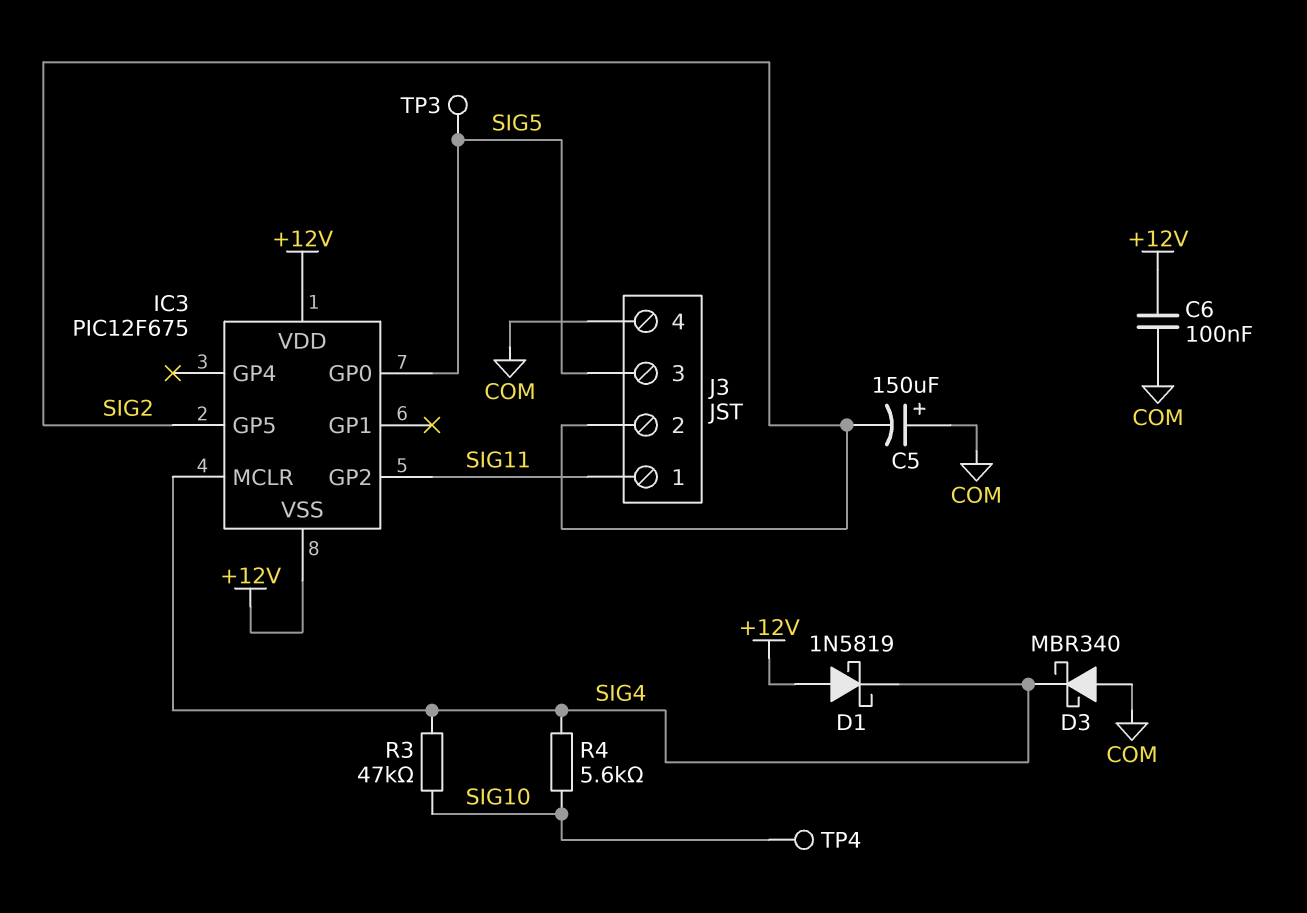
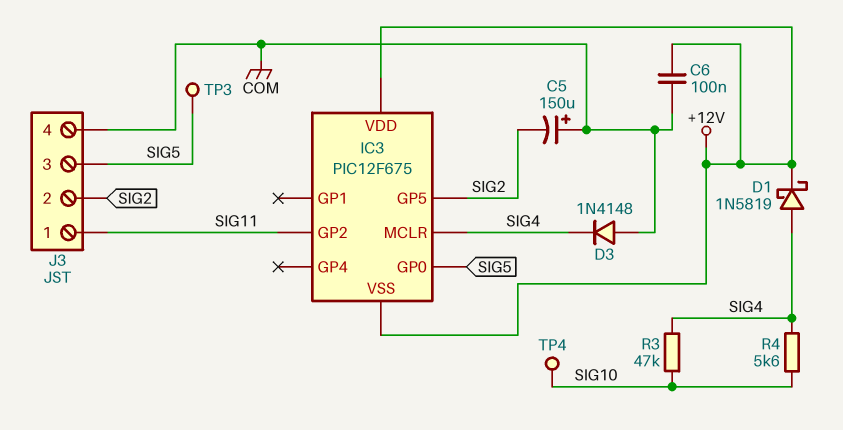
D1: schottky 1N5819 (A +12V, K SIG4) -> schottky 1N5819 (A SIG4, K +12V)
D3: schottky MBR340 (A COM, K SIG4) -> diode 1N4148 (A COM, K SIG4)

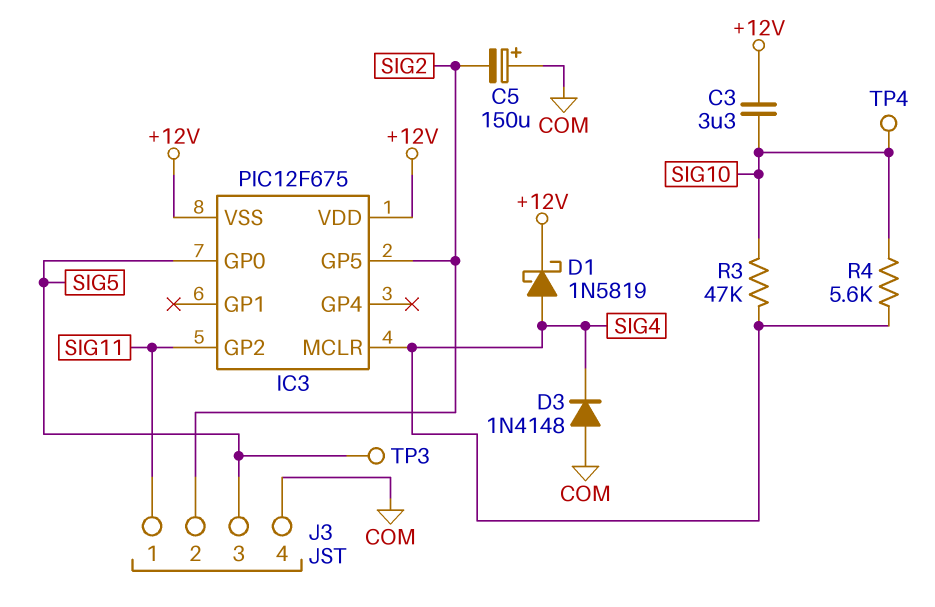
C3: none -> 3.3uF (+12V, SIG10)
C6: 100nF (+12V, COM) -> none

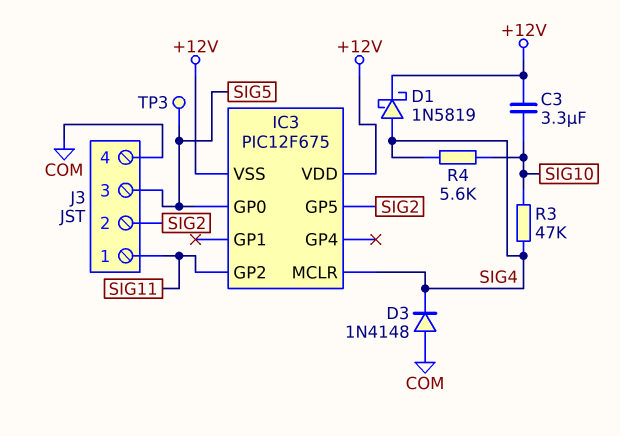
C5: 150uF (plus COM, minus SIG2) -> none
TP4: test point (SIG10) -> none

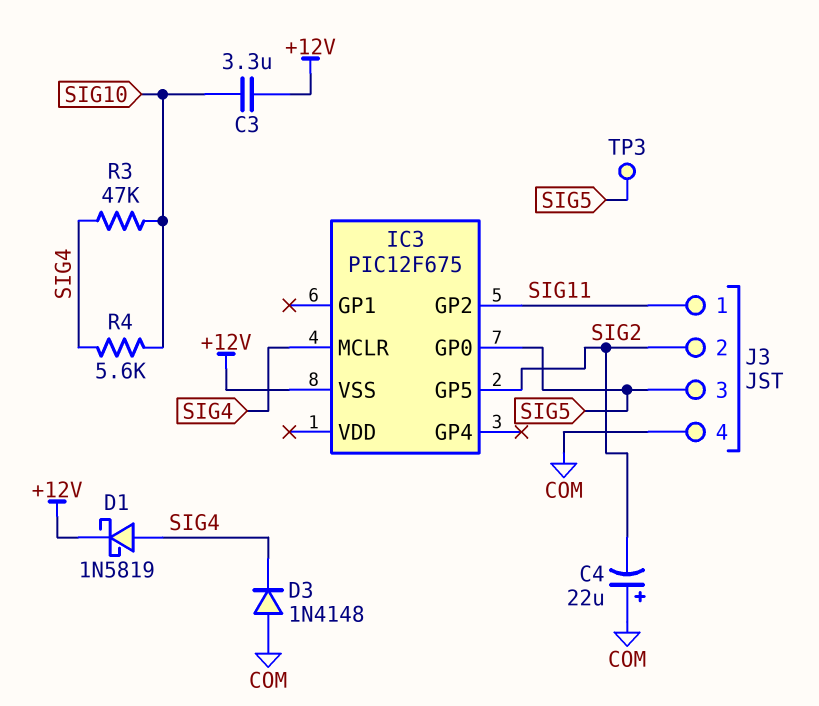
C4: none -> 22uF (plus COM, minus SIG2)
IC3 pin VDD: +12V -> none

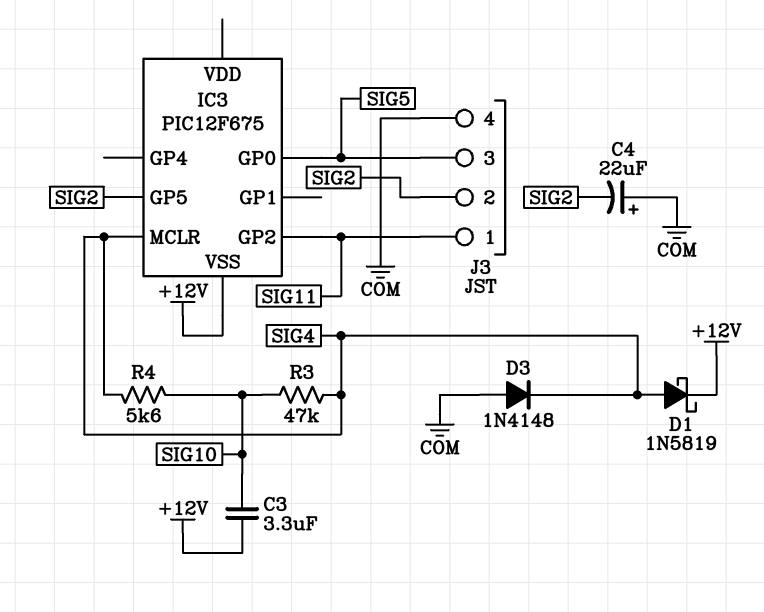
TP3: test point (SIG5) -> none

